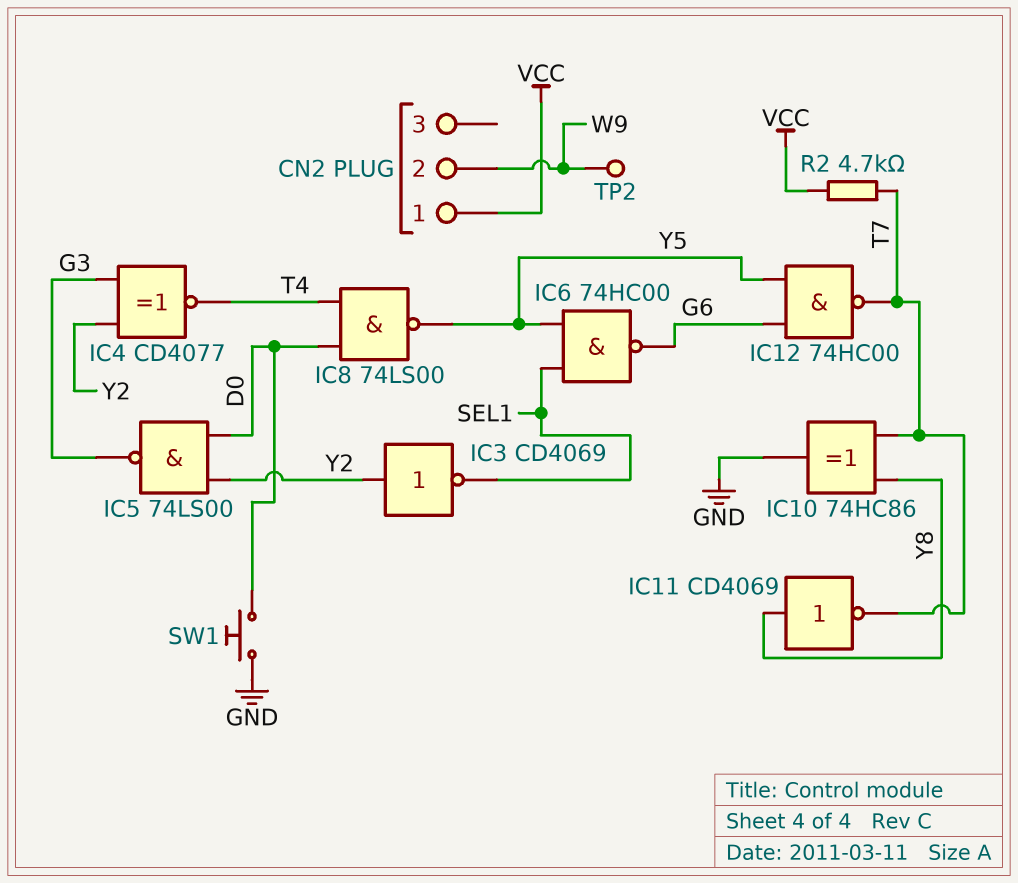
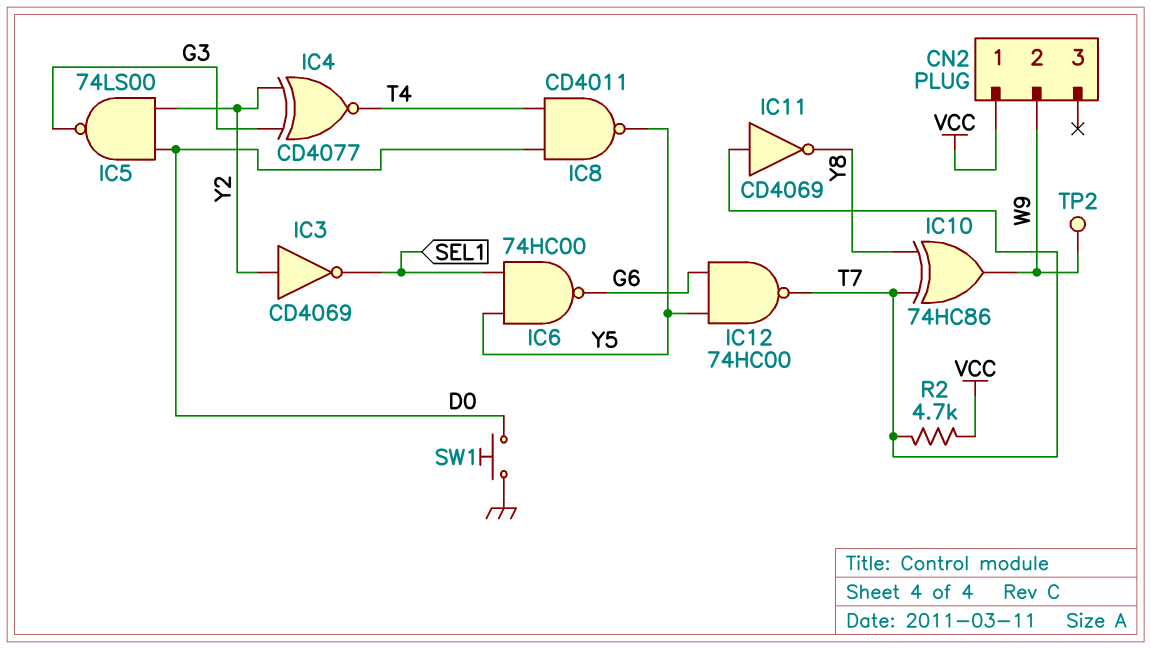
IC8: NAND 74LS00 (in D0, in T4, out Y5) -> NAND CD4011 (in D0, in T4, out Y5)
IC10: XOR 74HC86 (in T7, in Y8, out GND) -> XOR 74HC86 (in T7, in Y8, out W9)
IC11: NOT CD4069 (in Y8, out T7) -> NOT CD4069 (in T7, out Y8)

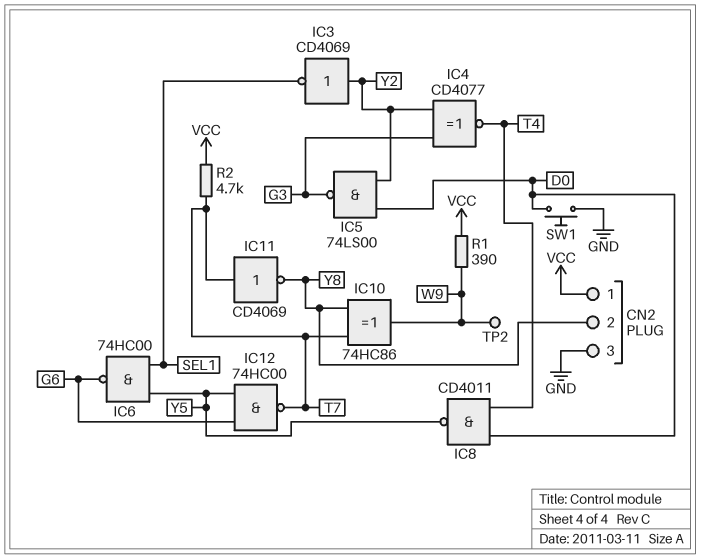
CN2 pin 2: W9 -> Y8
CN2 pin 3: none -> GND
R1: none -> 390 (VCC, W9)

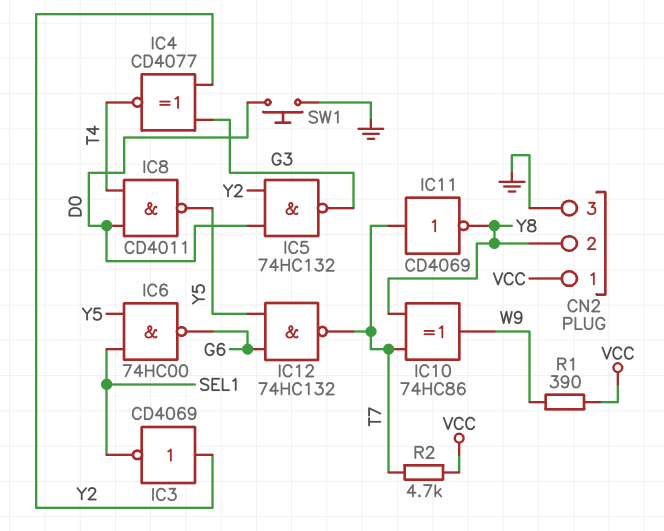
IC5: NAND 74LS00 (in D0, in Y2, out G3) -> NAND 74HC132 (in D0, in Y2, out G3)
IC12: NAND 74HC00 (in G6, in Y5, out T7) -> NAND 74HC132 (in G6, in Y5, out T7)
TP2: test point (W9) -> none

